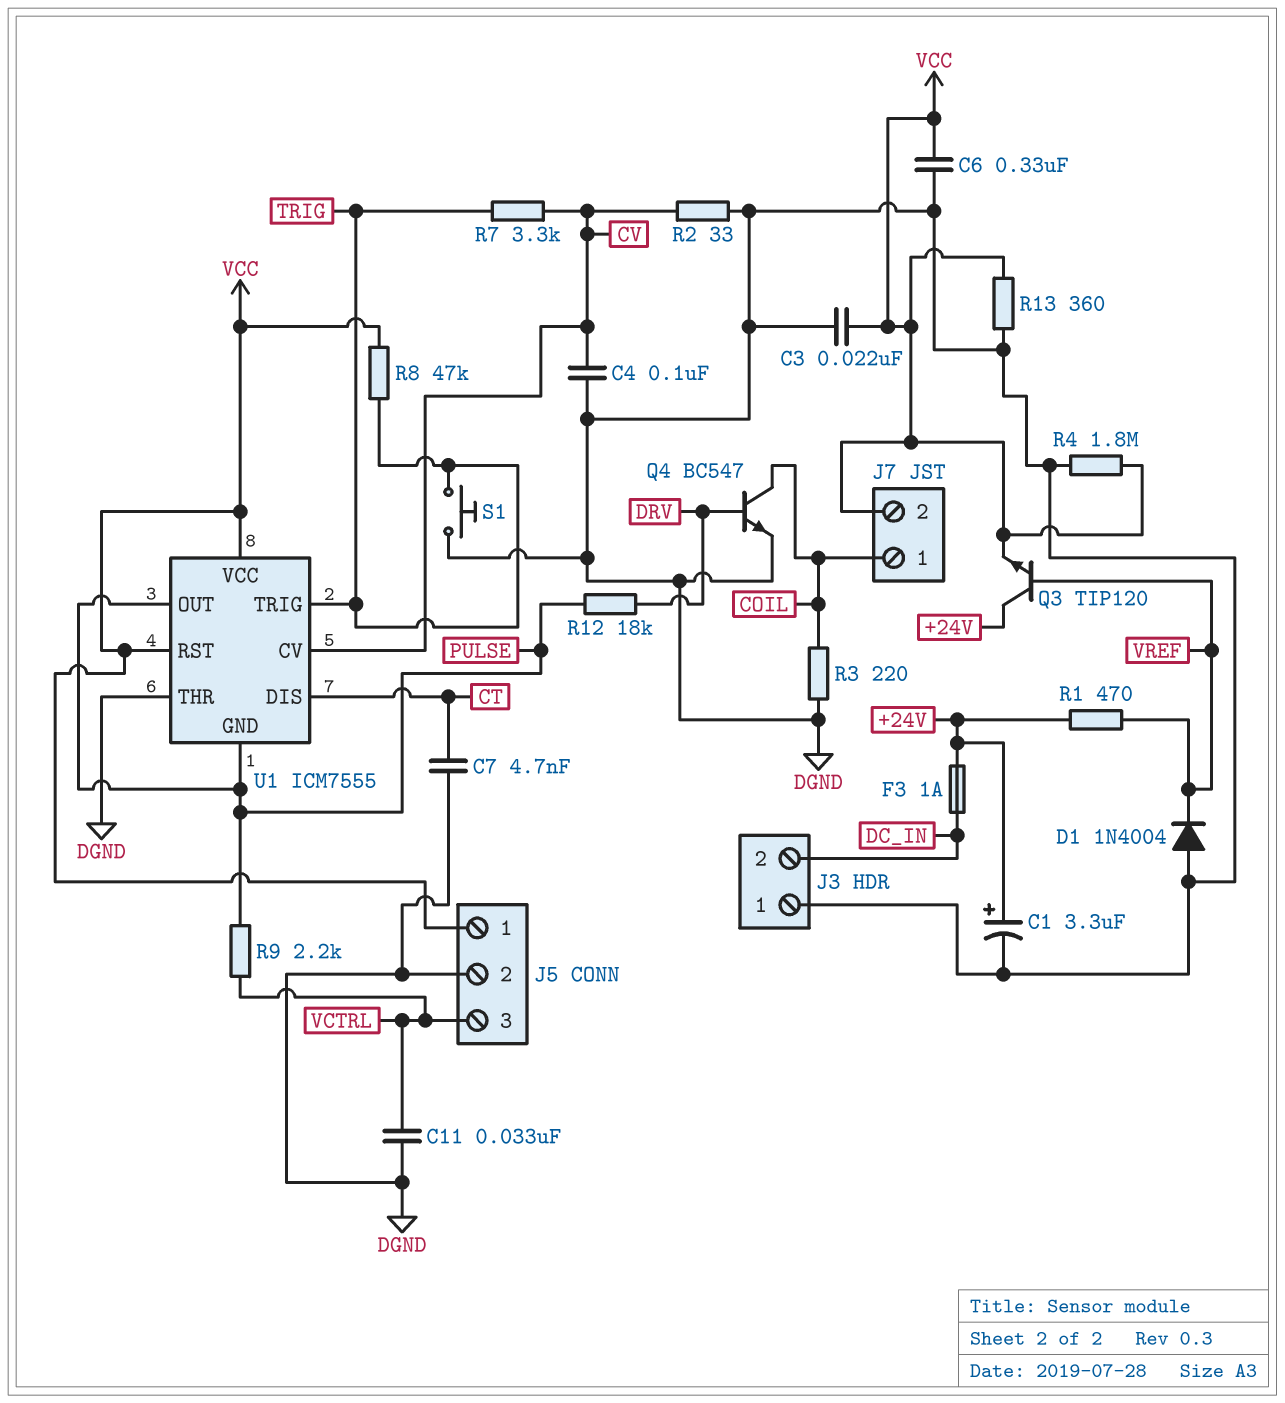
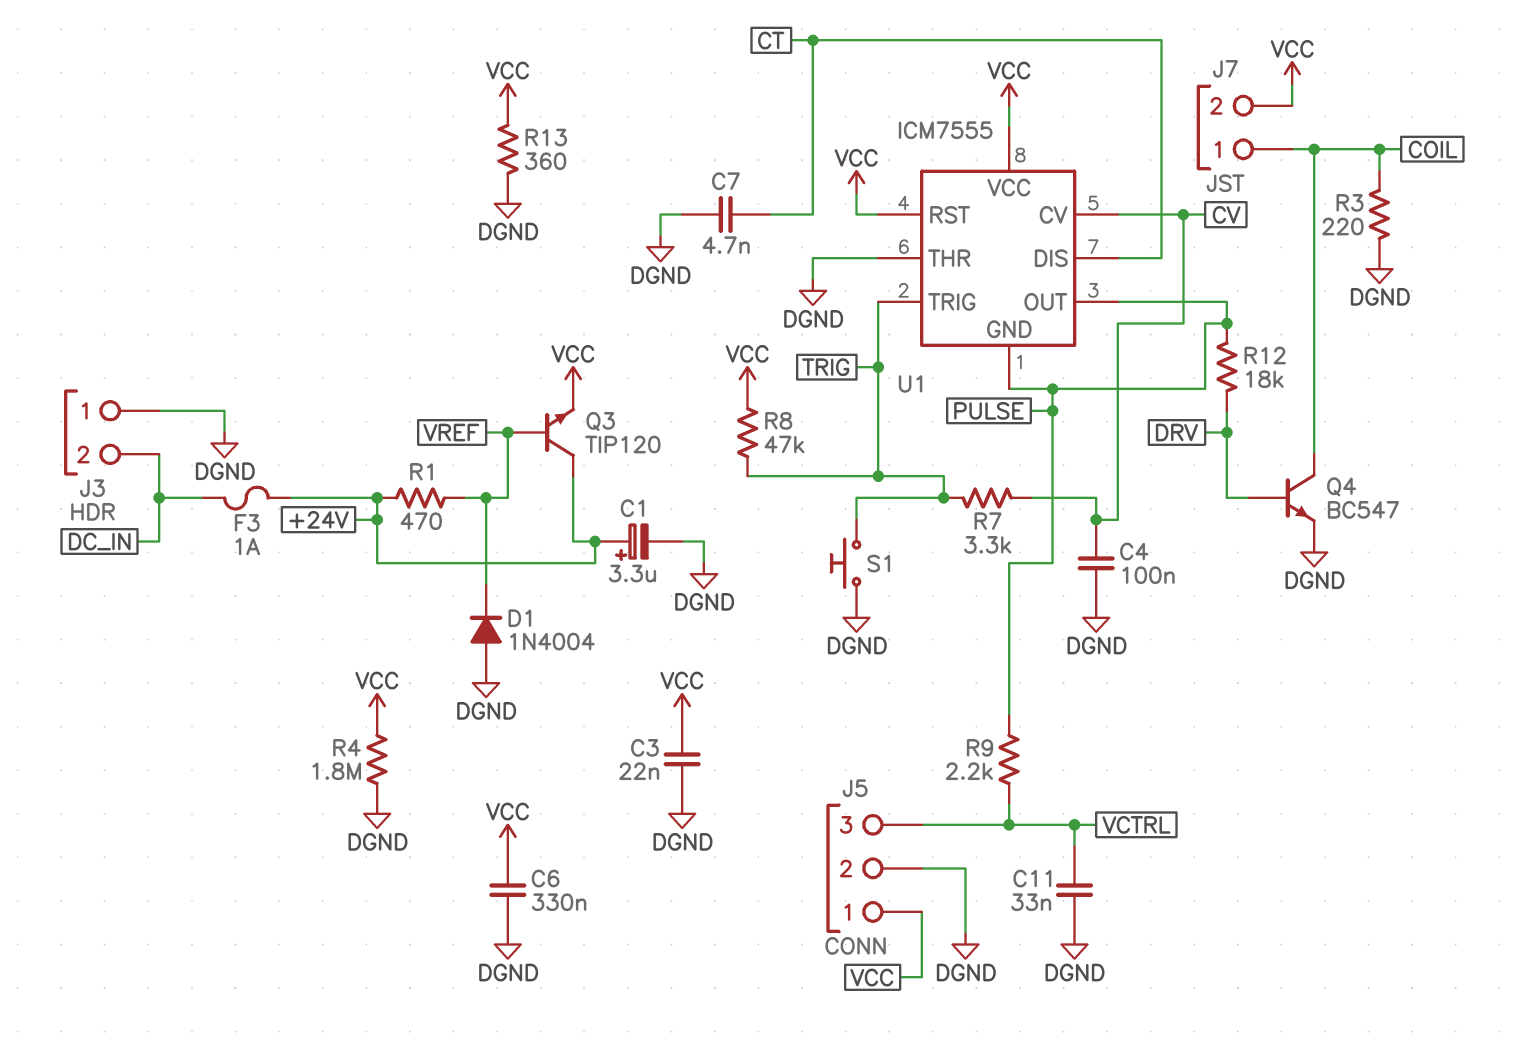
R2: 33 (CV, DGND) -> none

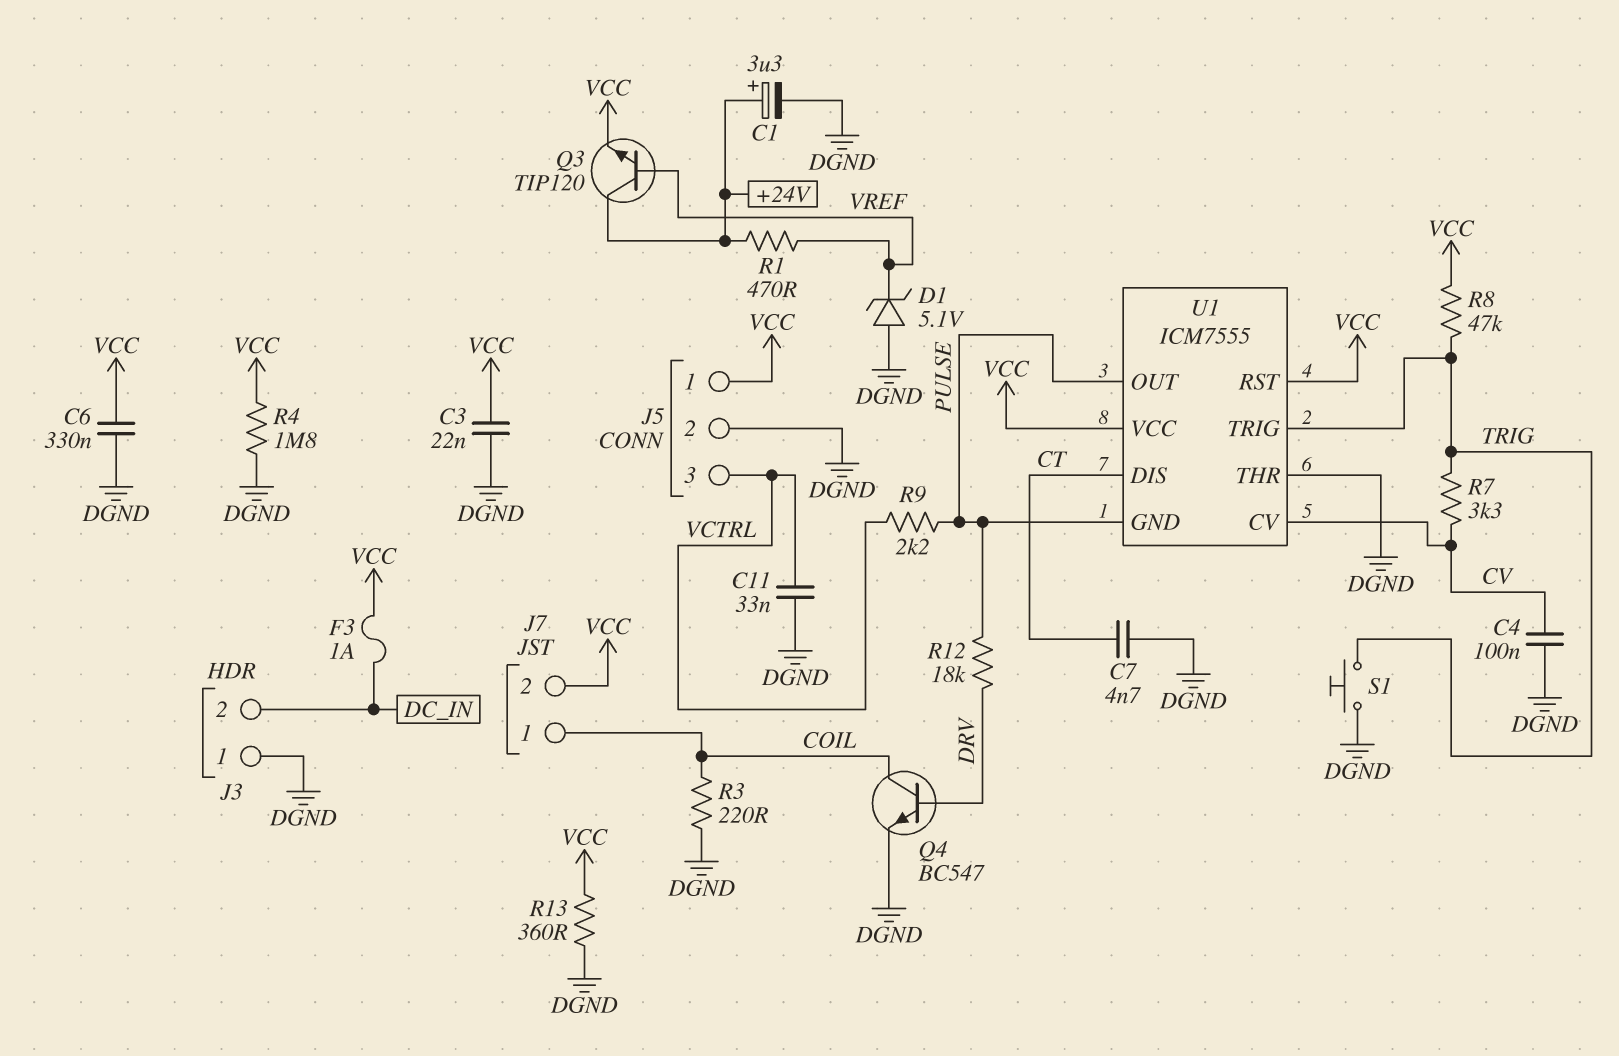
D1: diode 1N4004 (A DGND, K VREF) -> zener 5.1V (A DGND, K VREF)
F3: 1A (+24V, DC_IN) -> 1A (DC_IN, VCC)

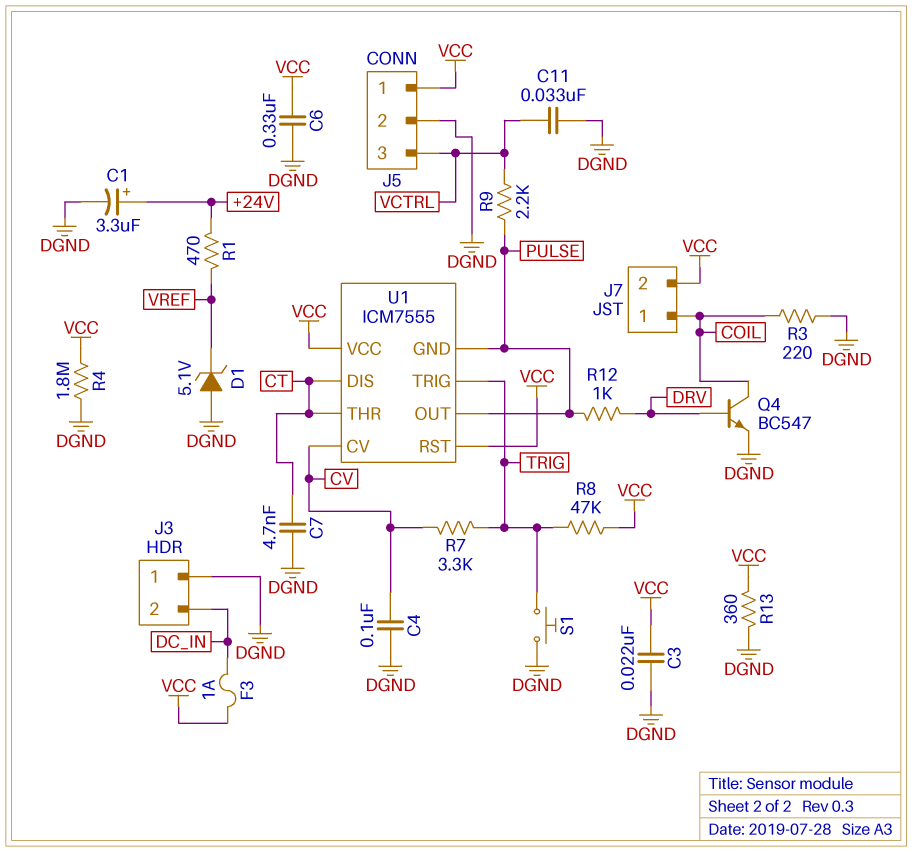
Q3: NPN TIP120 (B VREF, C +24V, E VCC) -> none
R12: 18k (DRV, PULSE) -> 1k (DRV, PULSE)
U1 pin THR: DGND -> CT

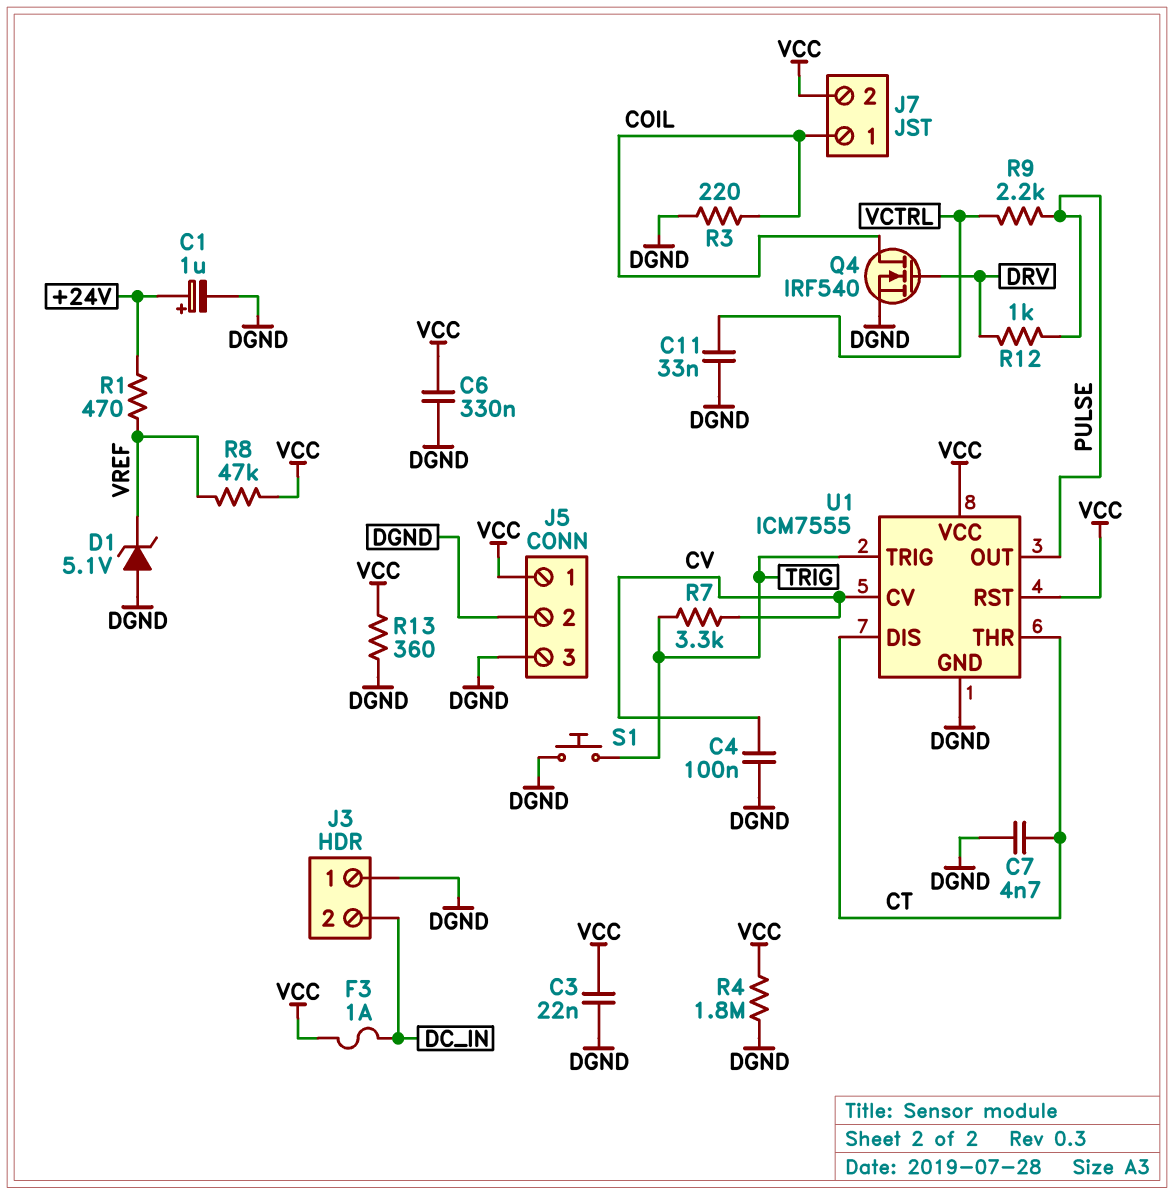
C1: 3.3uF (plus +24V, minus DGND) -> 1uF (plus +24V, minus DGND)
J5 pin 3: VCTRL -> DGND
Q4: NPN BC547 (B DRV, C COIL, E DGND) -> NMOS IRF540 (G DRV, D COIL, S DGND)
R8: 47k (TRIG, VCC) -> 47k (VCC, VREF)
U1 pin GND: PULSE -> DGND

